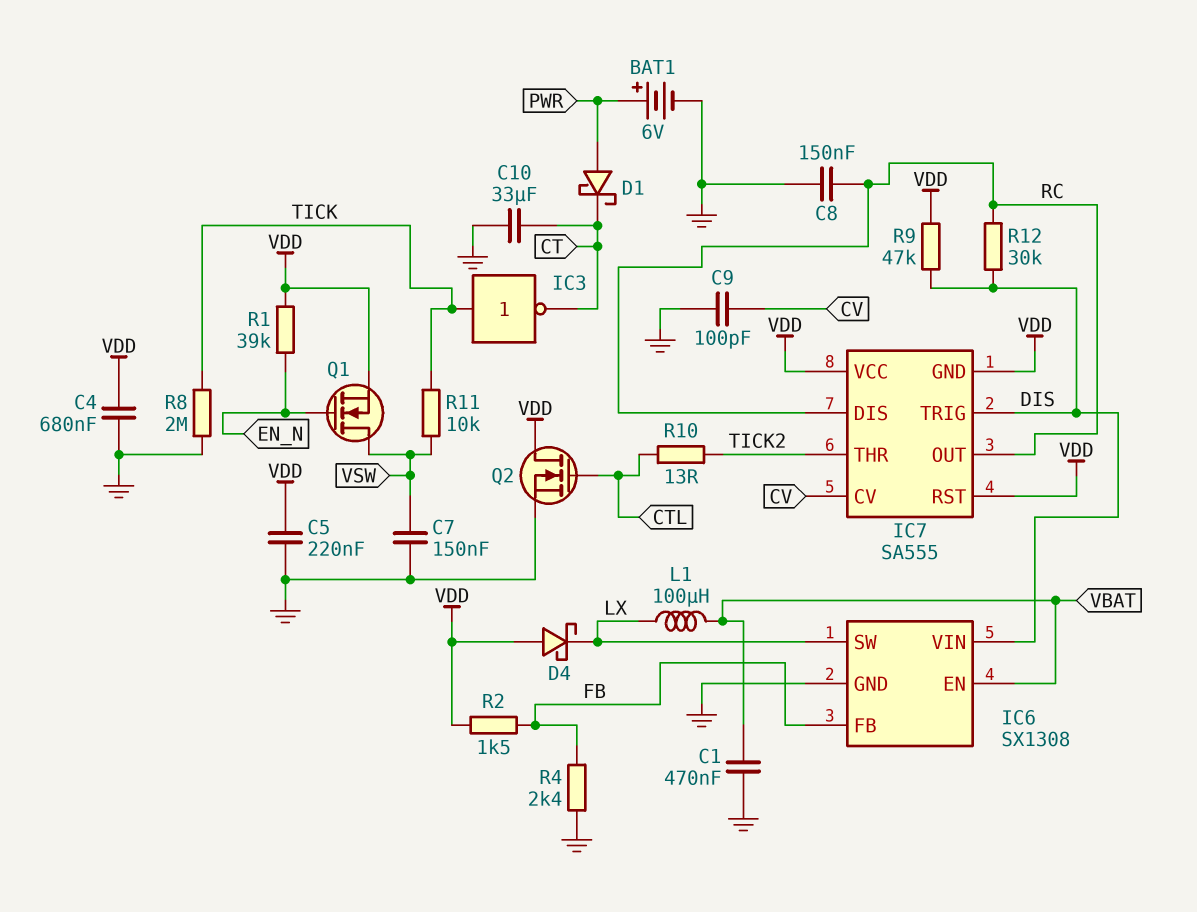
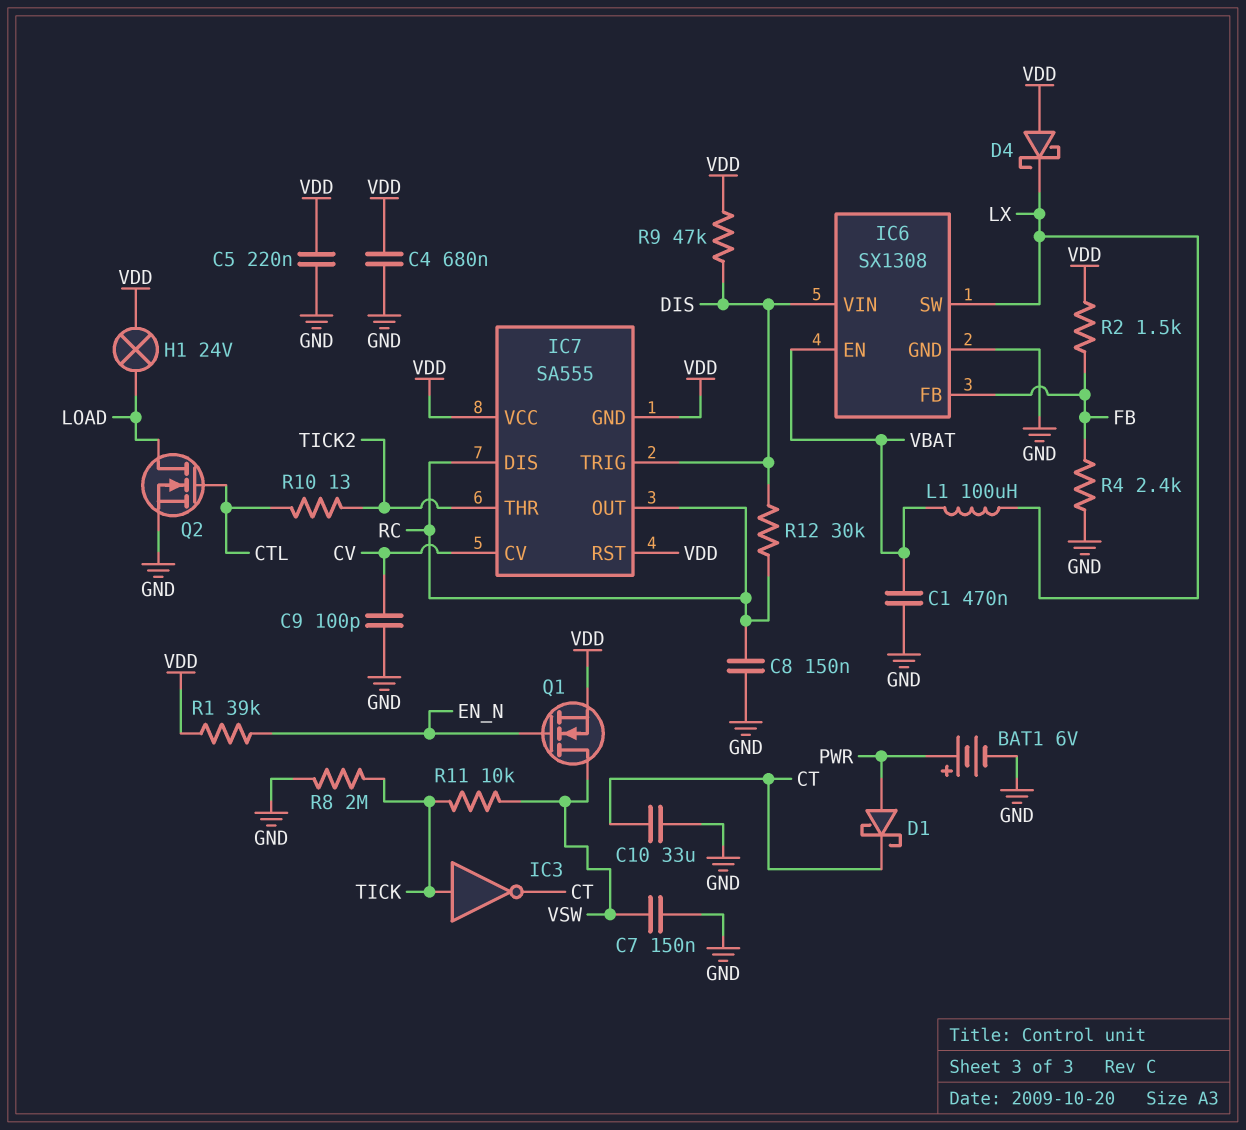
H1: none -> lamp 24V (LOAD, VDD)
Q2: NMOS (G CTL, D VDD, S GND) -> NMOS (G CTL, D LOAD, S GND)

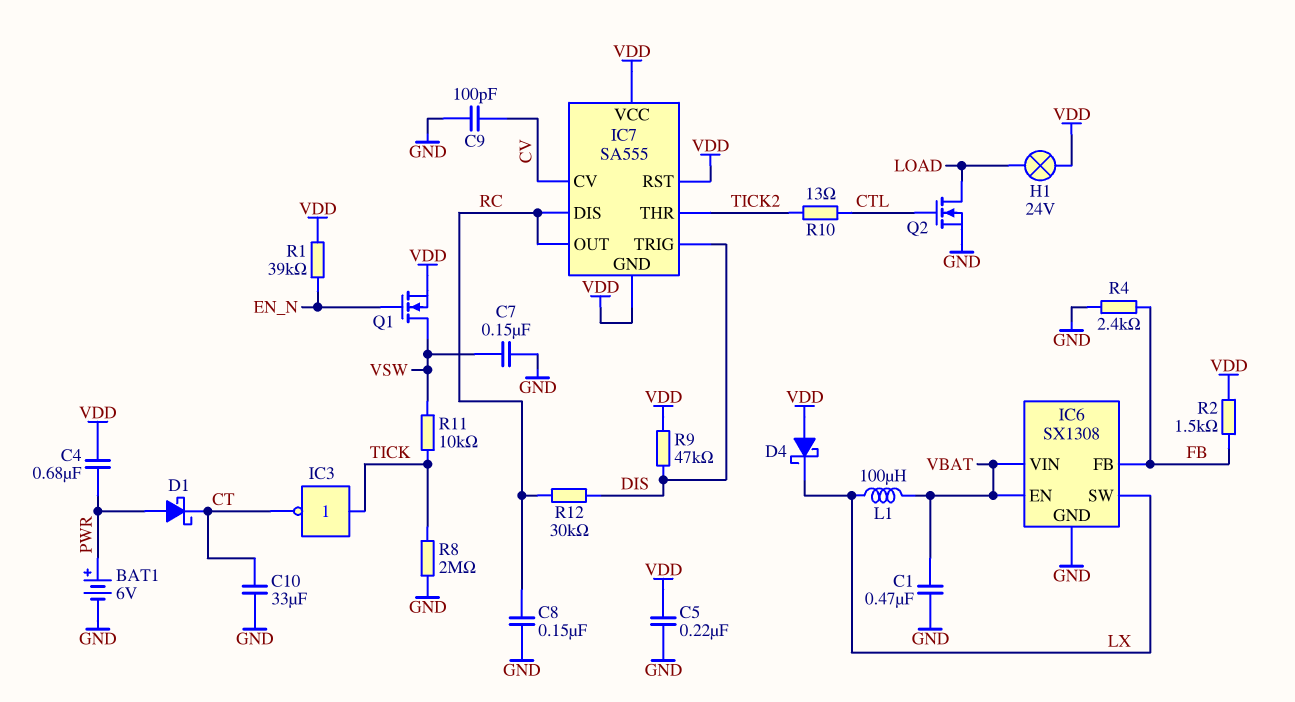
C4: 680nF (GND, VDD) -> 680nF (PWR, VDD)
IC6 pin VIN: DIS -> VBAT

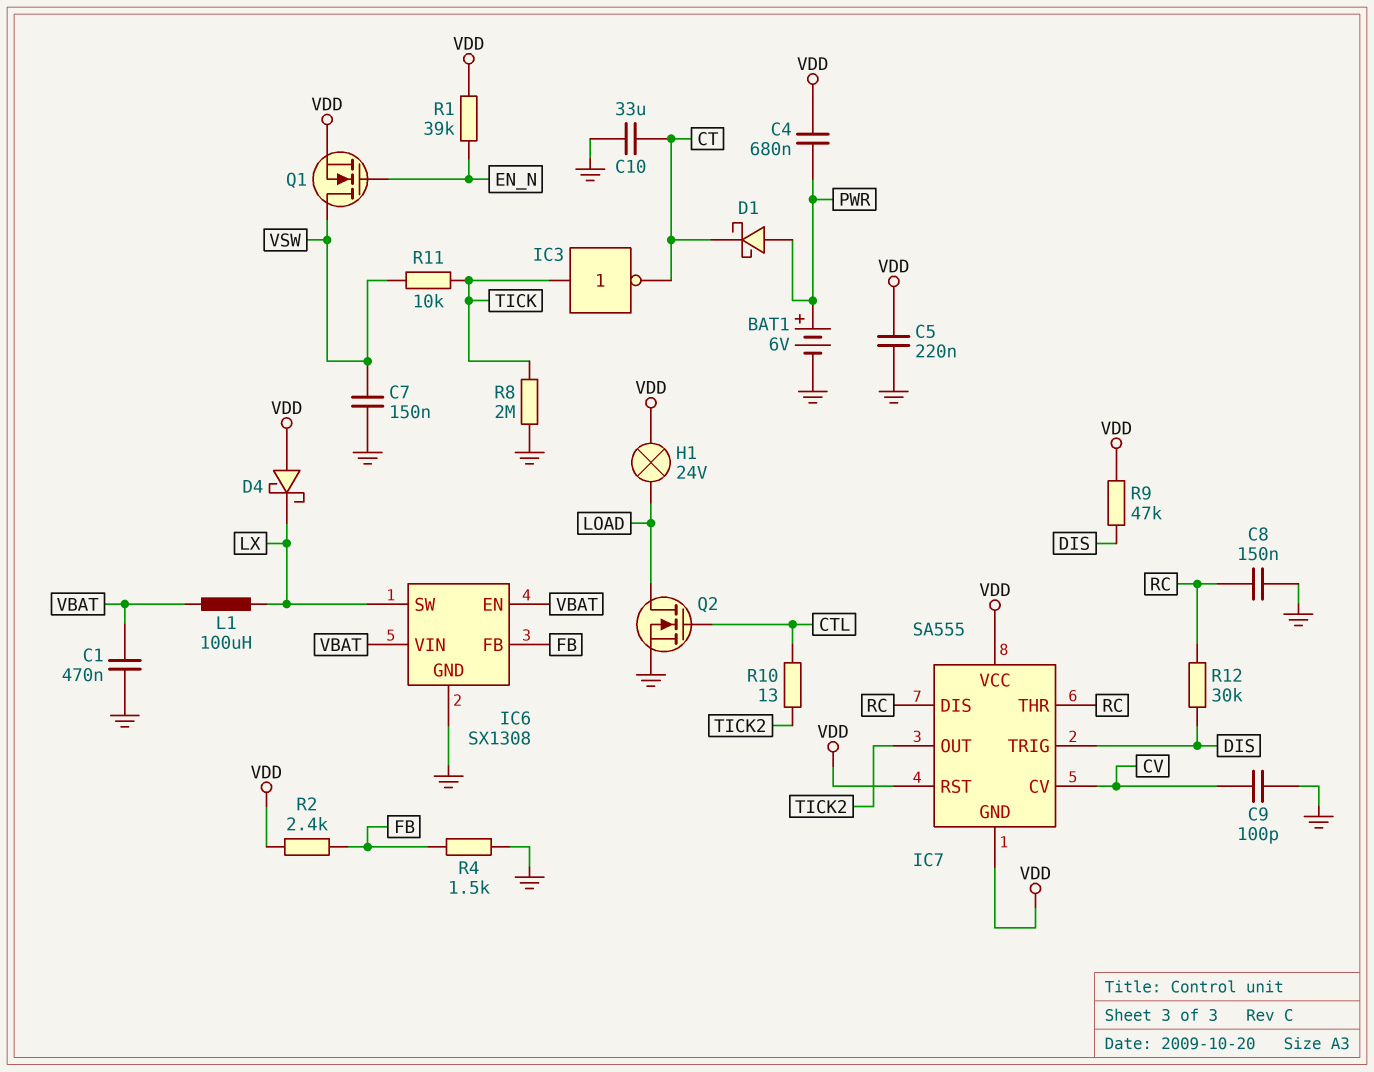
IC7 pin OUT: RC -> TICK2
IC7 pin THR: TICK2 -> RC
R2: 1.5k (FB, VDD) -> 2.4k (FB, VDD)
R4: 2.4k (FB, GND) -> 1.5k (FB, GND)

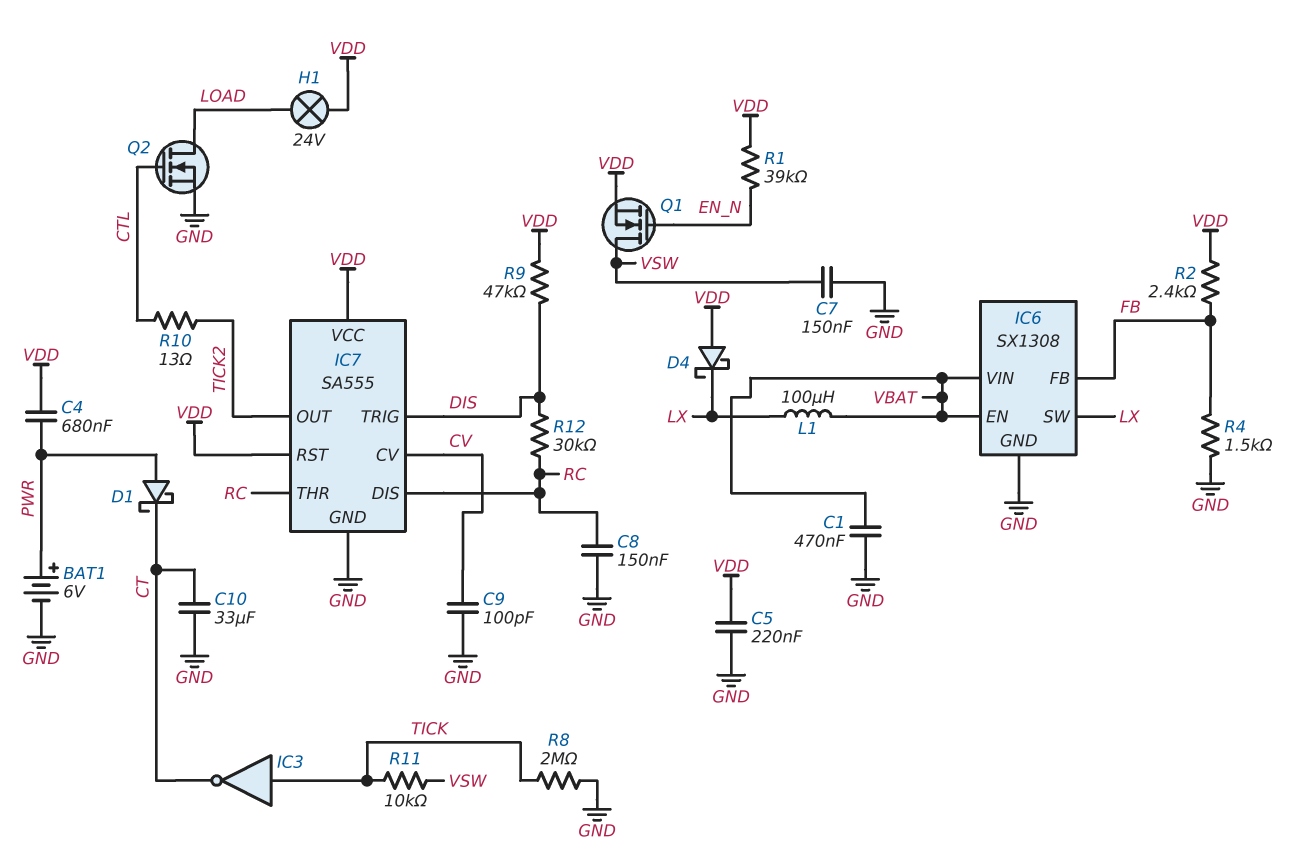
IC7 pin GND: VDD -> GND

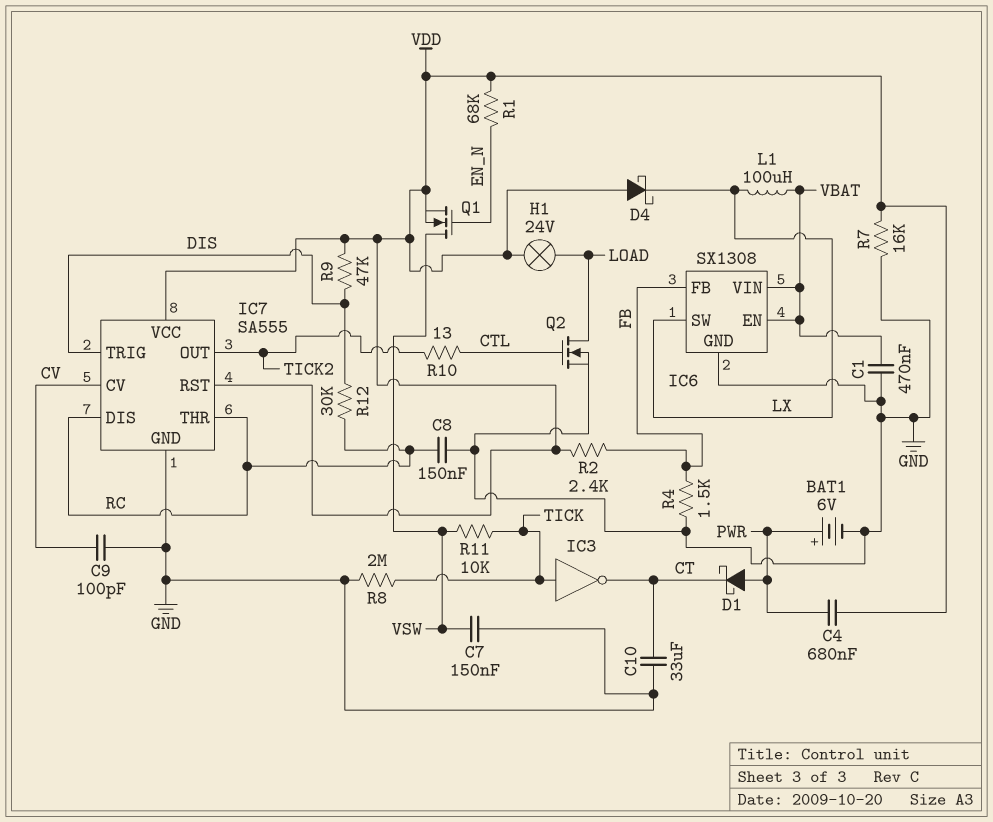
C5: 220nF (GND, VDD) -> none
R1: 39k (EN_N, VDD) -> 68k (EN_N, VDD)
R7: none -> 16k (GND, VDD)

